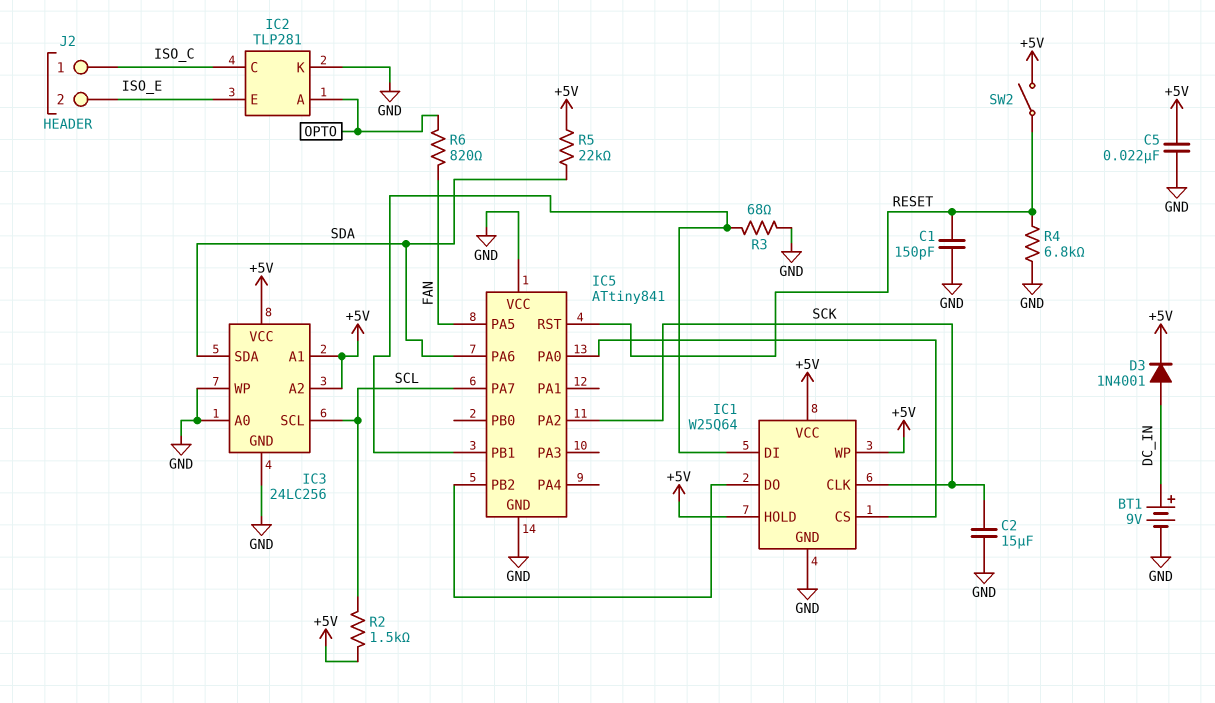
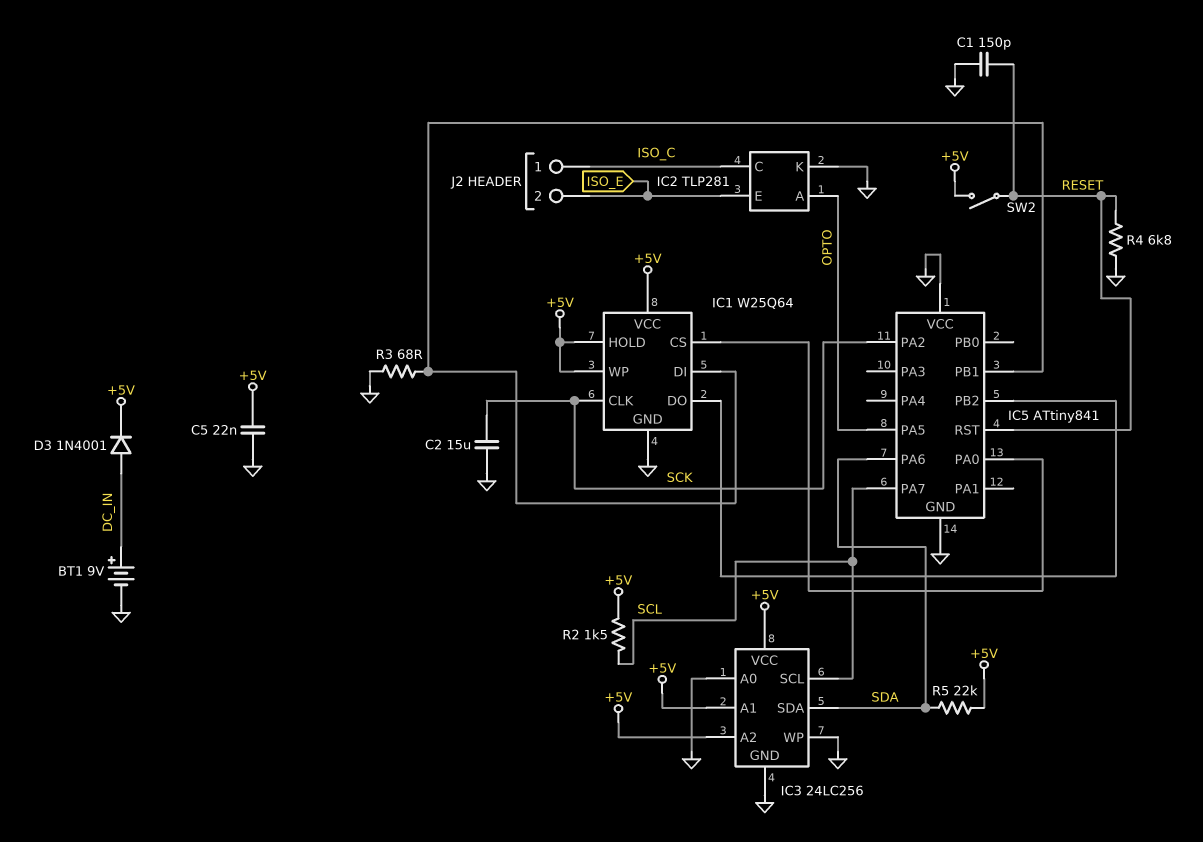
IC5 pin PA5: FAN -> OPTO
R6: 820 (FAN, OPTO) -> none

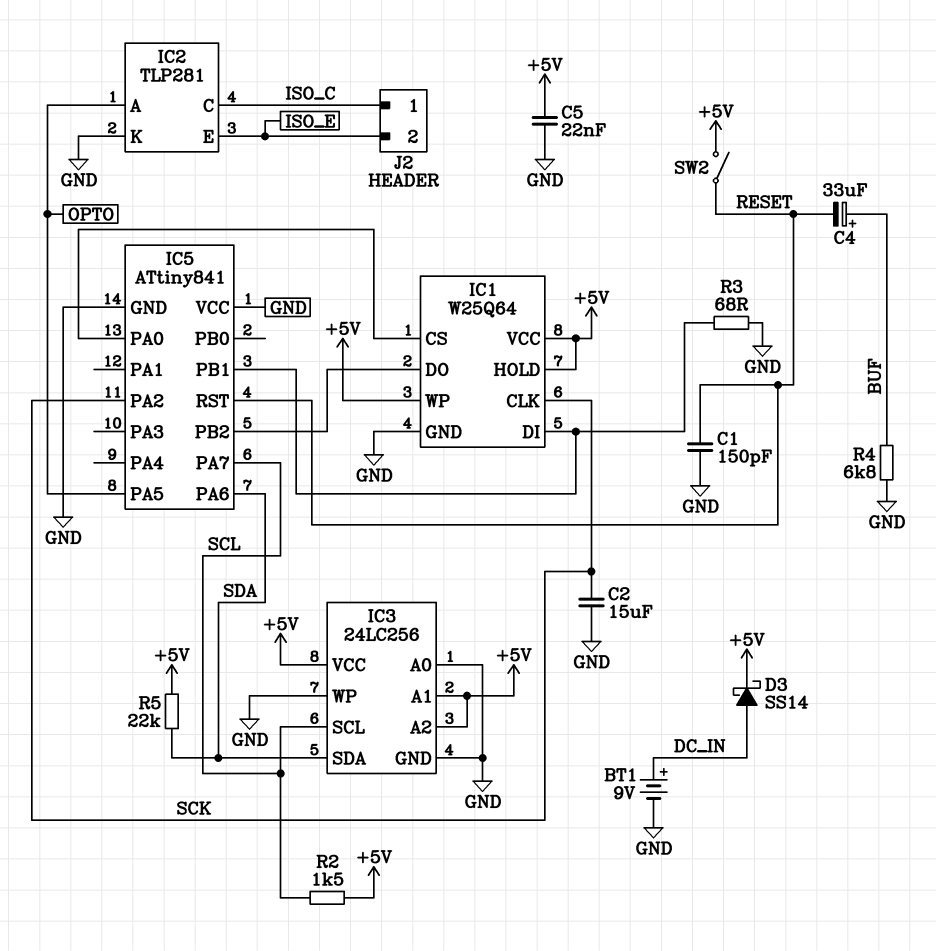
C4: none -> 33uF (plus BUF, minus RESET)
D3: diode 1N4001 (A DC_IN, K +5V) -> schottky SS14 (A DC_IN, K +5V)
R4: 6.8k (GND, RESET) -> 6.8k (BUF, GND)

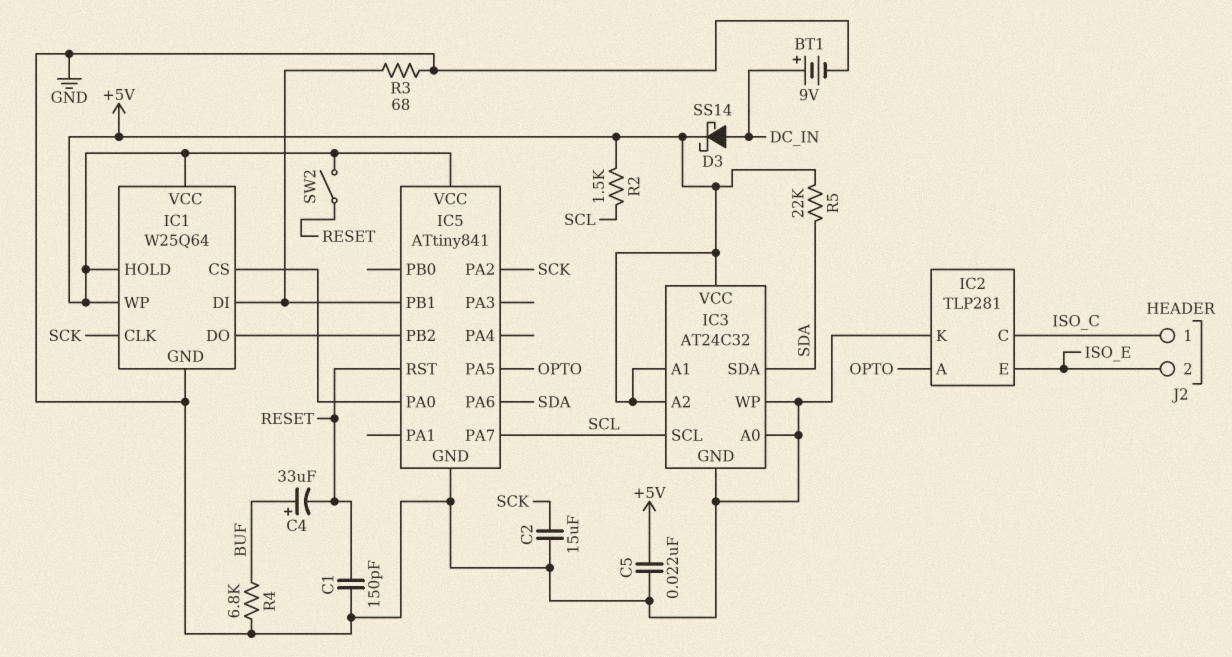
IC3: 24LC256 -> AT24C32
IC5 pin VCC: GND -> +5V

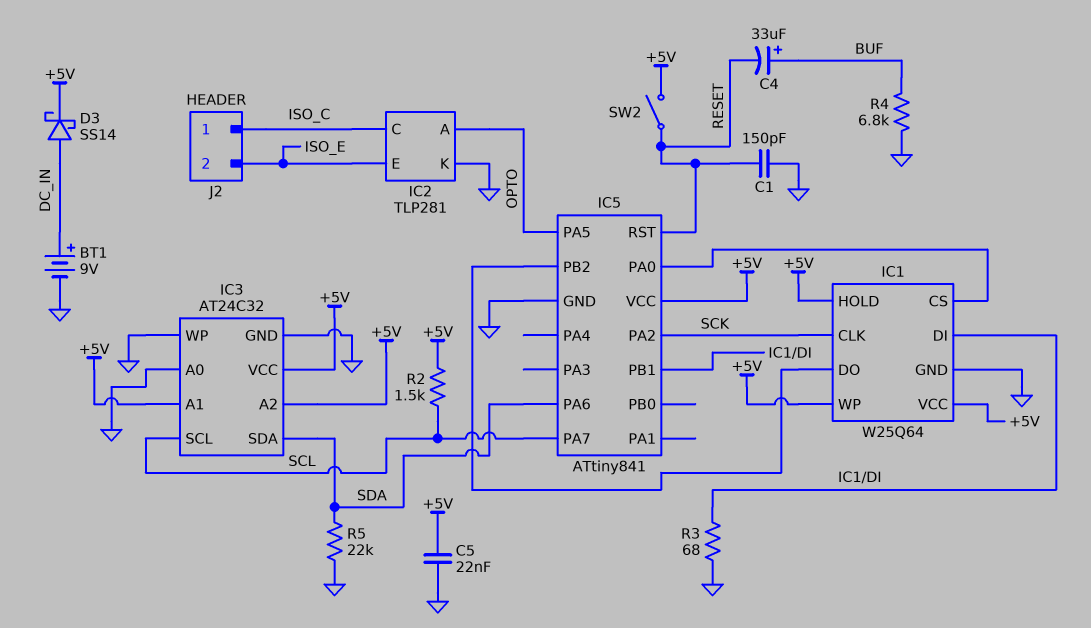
C2: 15uF (GND, SCK) -> none
R5: 22k (+5V, SDA) -> 22k (GND, SDA)

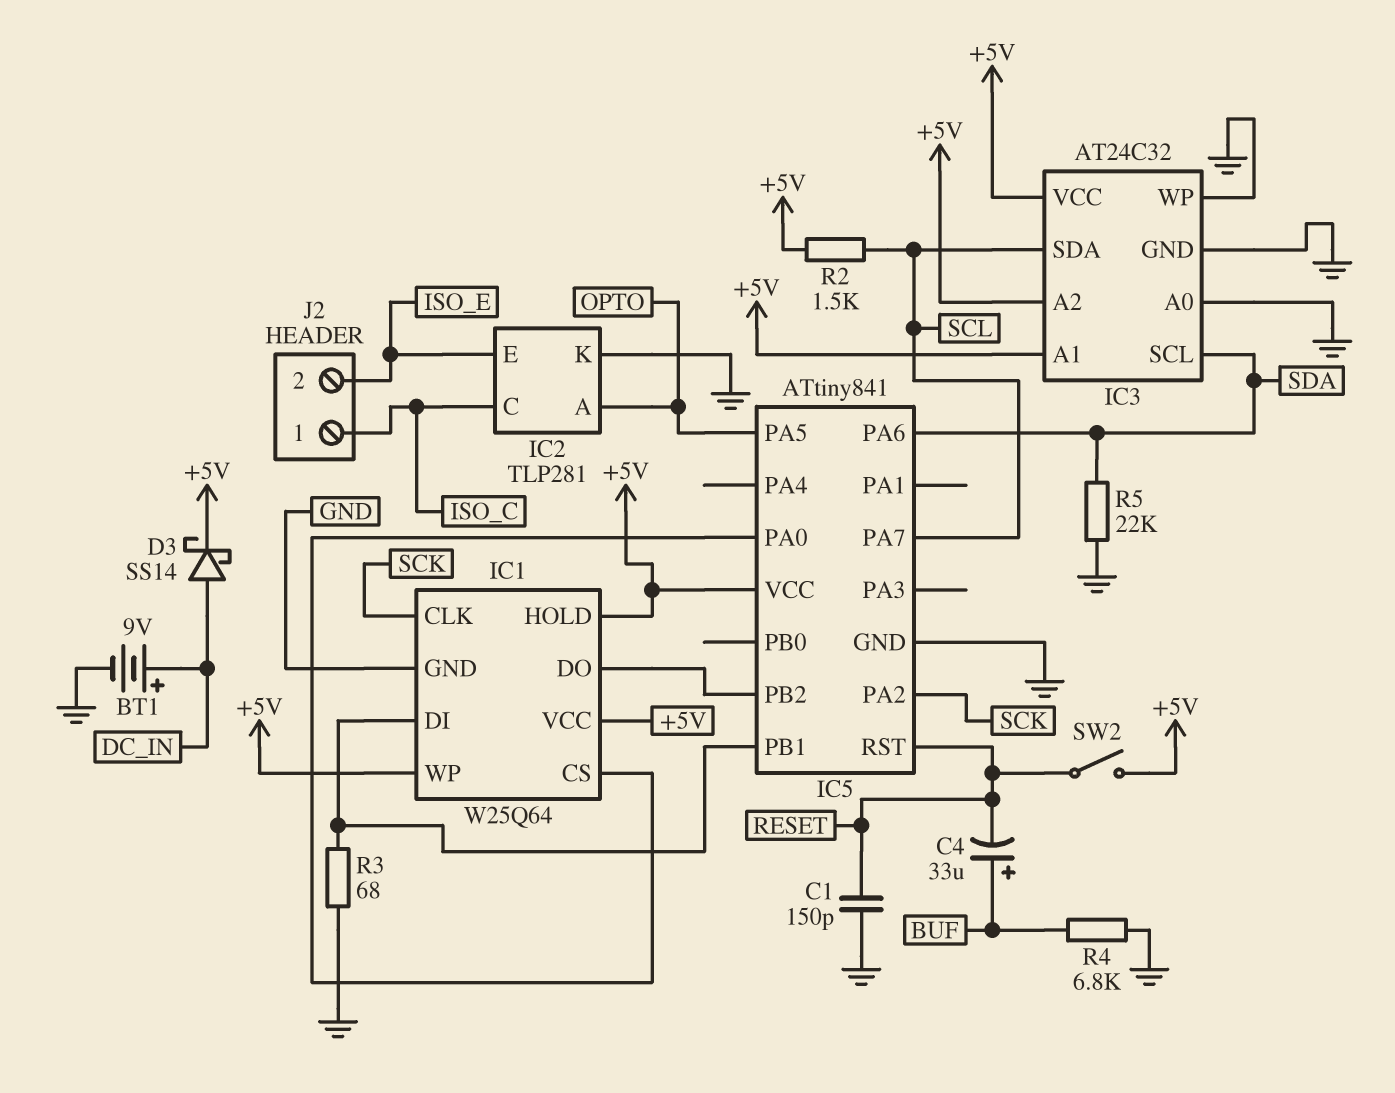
C5: 22nF (+5V, GND) -> none
IC3 pin SCL: SCL -> SDA
IC3 pin SDA: SDA -> SCL

